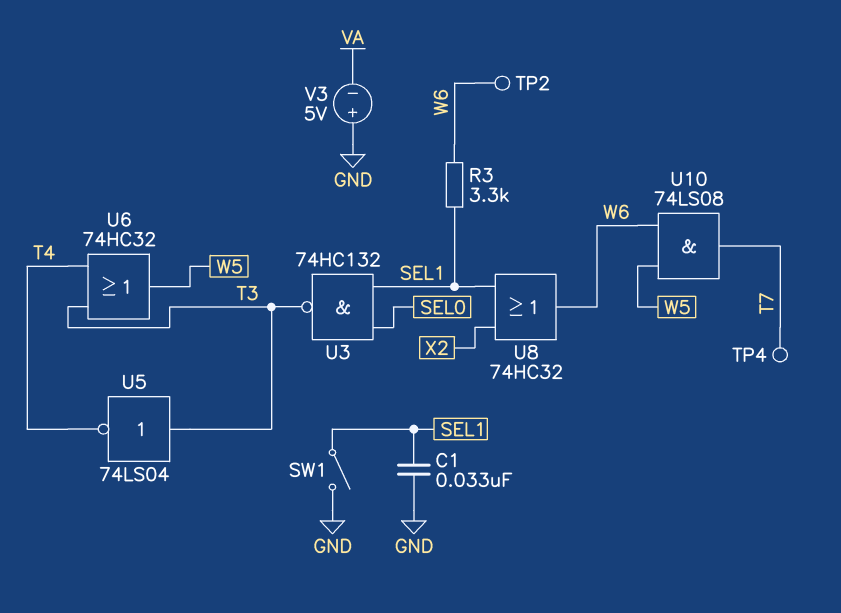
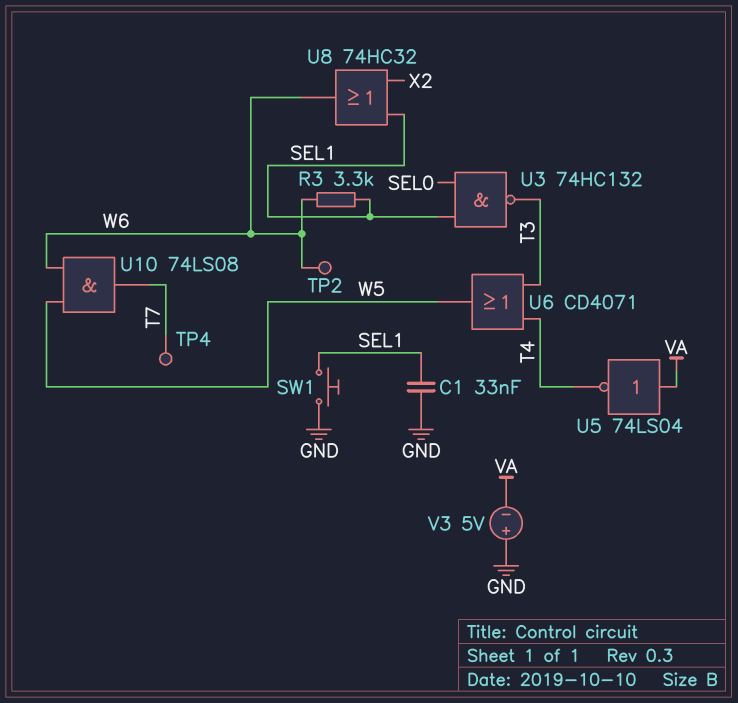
SW1: switch (GND, SEL1) -> button (GND, SEL1)
U5: NOT 74LS04 (in T3, out T4) -> NOT 74LS04 (in VA, out T4)
U6: OR 74HC32 (in T3, in T4, out W5) -> OR CD4071 (in T3, in T4, out W5)

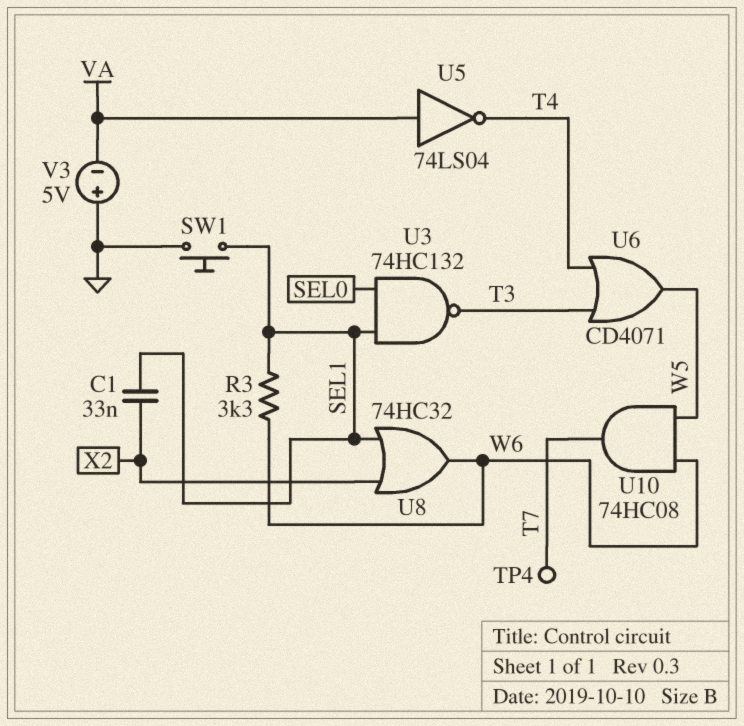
C1: 33nF (GND, SEL1) -> 33nF (SEL1, X2)
TP2: test point (W6) -> none
U10: AND 74LS08 (in W5, in W6, out T7) -> AND 74HC08 (in W5, in W6, out T7)

